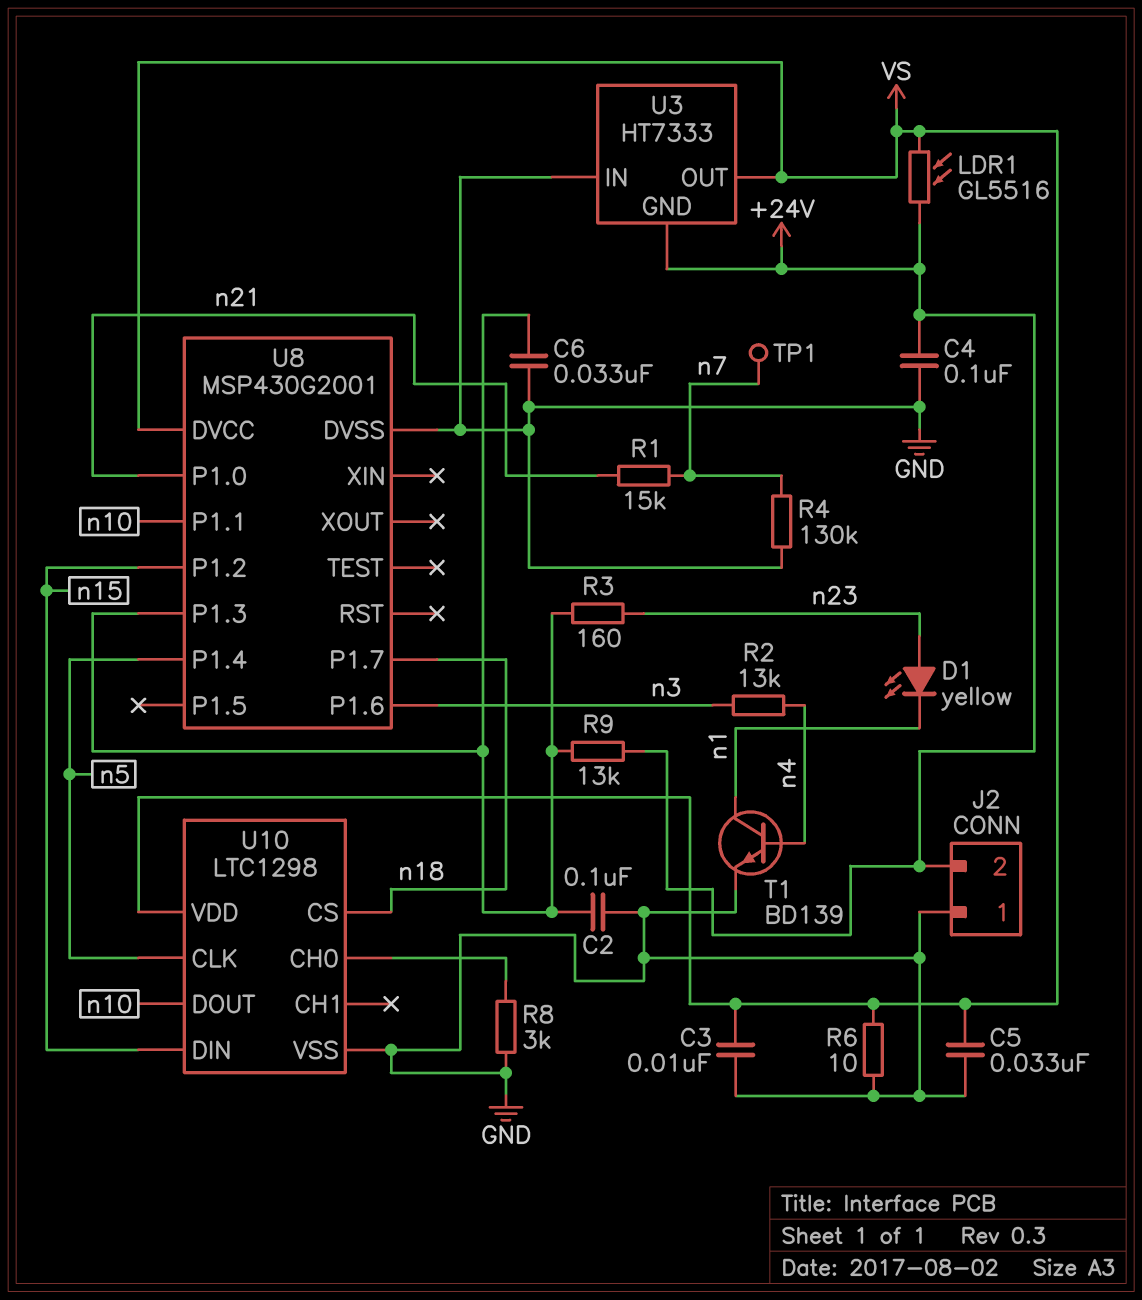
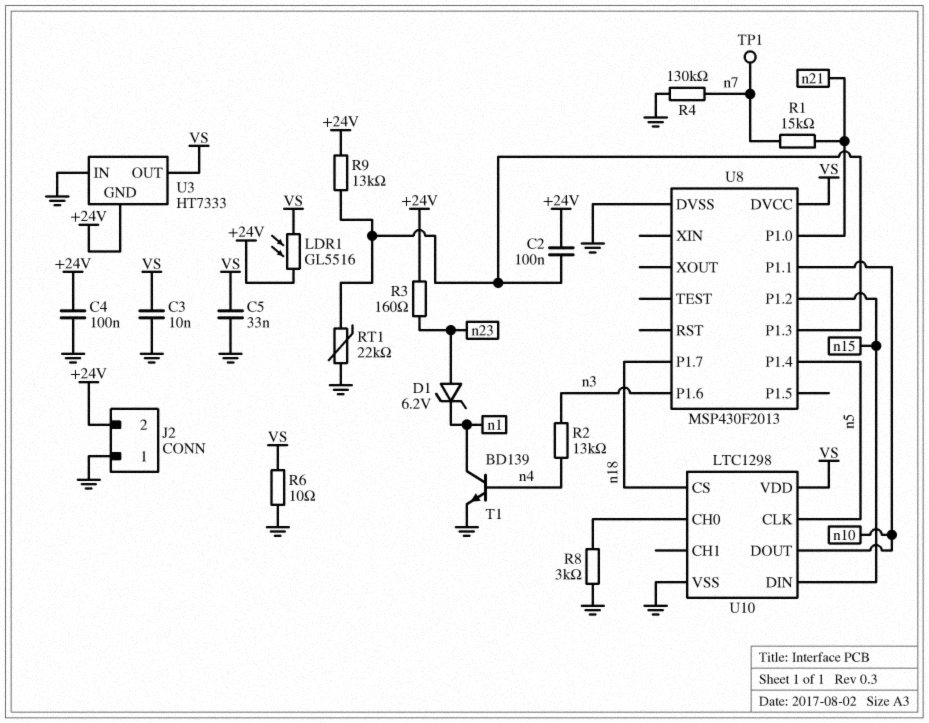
C2: 100nF (GND, U8/P1.3) -> 100nF (+24V, U8/P1.3)
C6: 33nF (GND, U8/P1.3) -> none
D1: LED yellow (A n23, K n1) -> zener 6.2V (A n23, K n1)
R3: 160 (U8/P1.3, n23) -> 160 (+24V, n23)
RT1: none -> 22k (GND, U8/P1.3)
U8: MSP430G2001 -> MSP430F2013

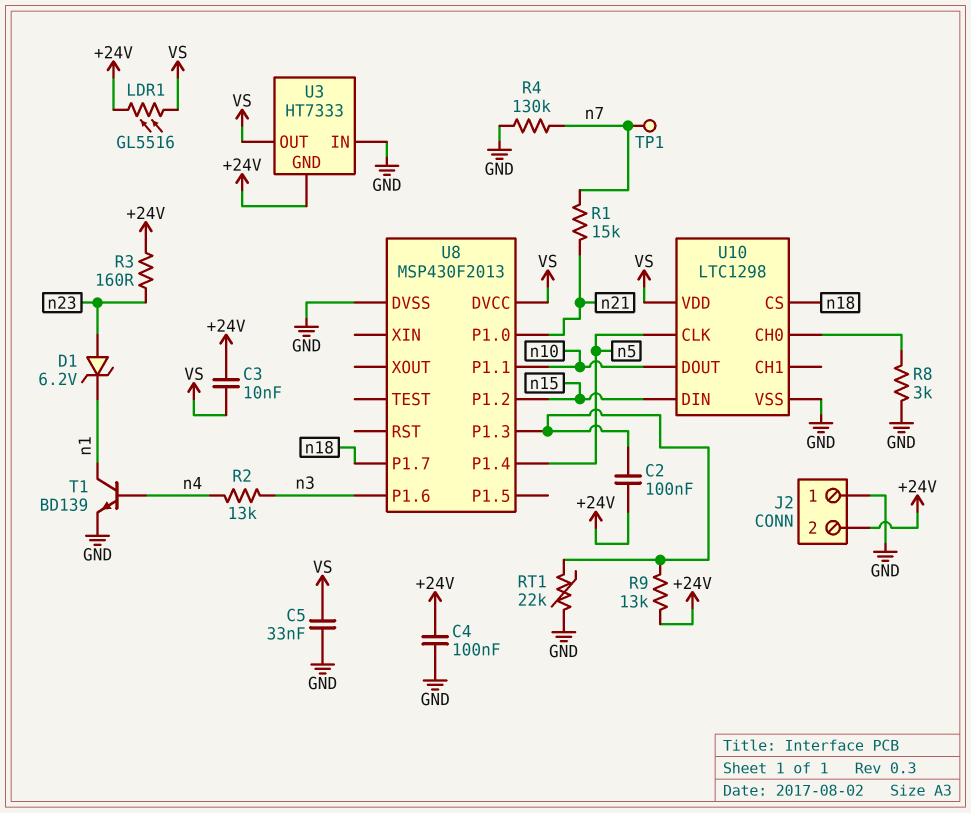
C3: 10nF (GND, VS) -> 10nF (+24V, VS)
R6: 10 (GND, VS) -> none

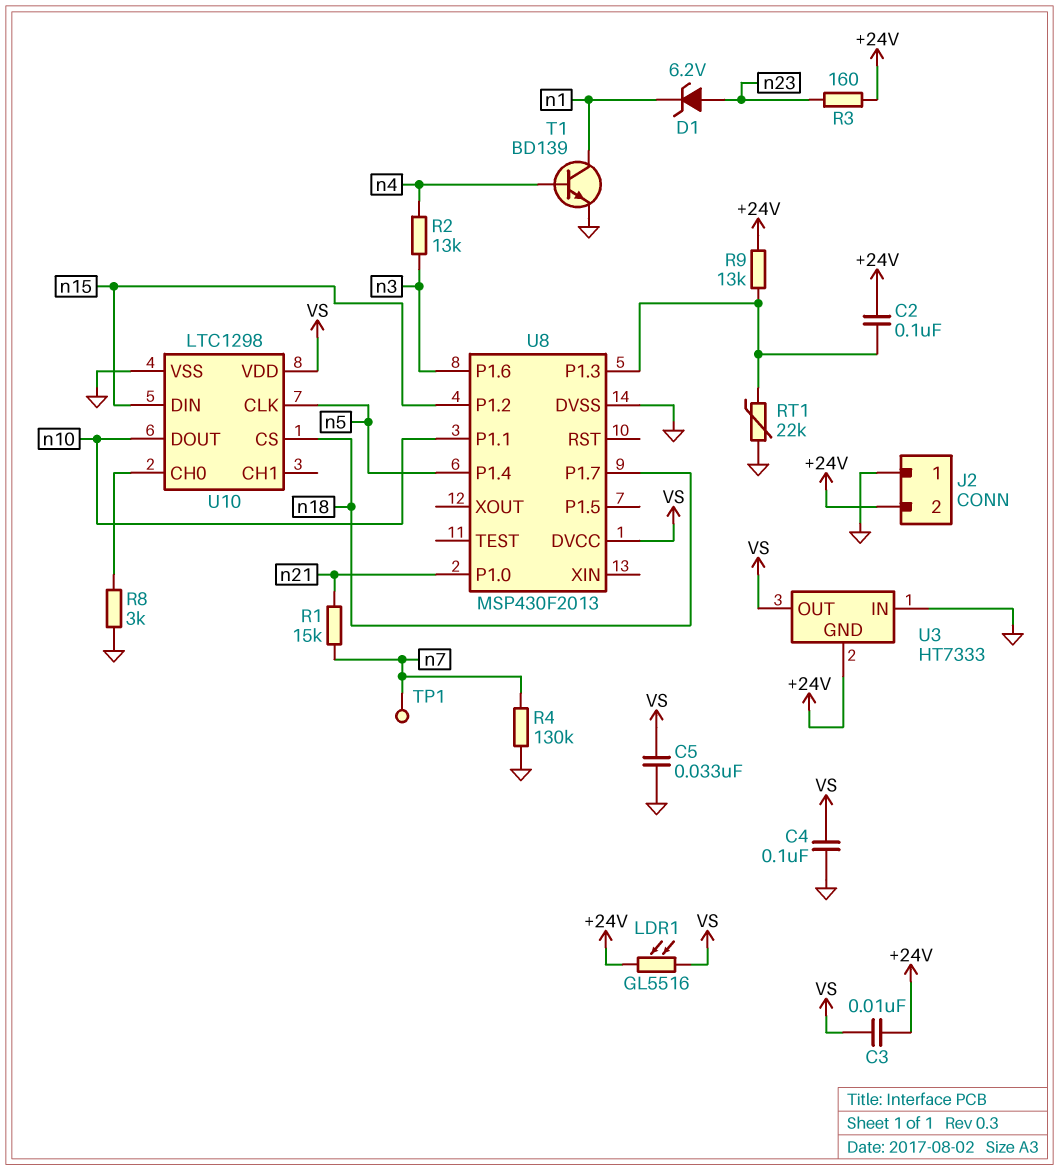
C4: 100nF (+24V, GND) -> 100nF (GND, VS)

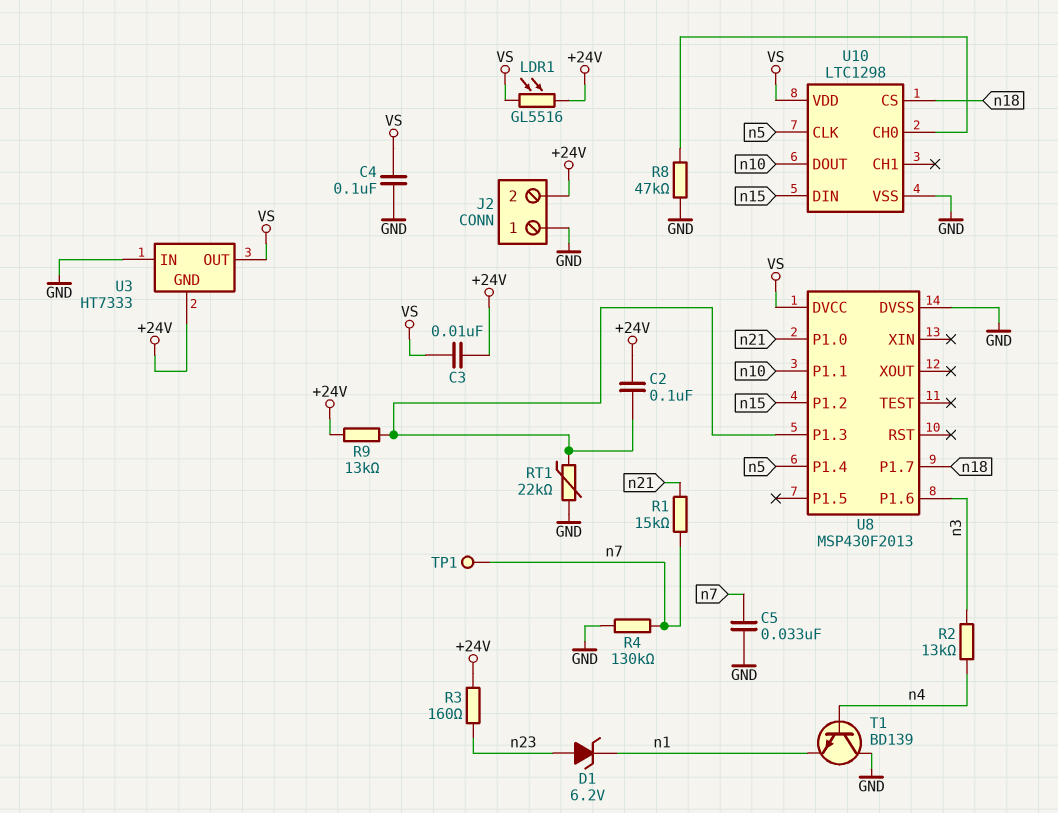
C5: 33nF (GND, VS) -> 33nF (GND, n7)
R8: 3k (GND, U10/CH0) -> 47k (GND, U10/CH0)
T1: NPN BD139 (B n4, C n1, E GND) -> NPN BD139 (B n4, C GND, E n1)

